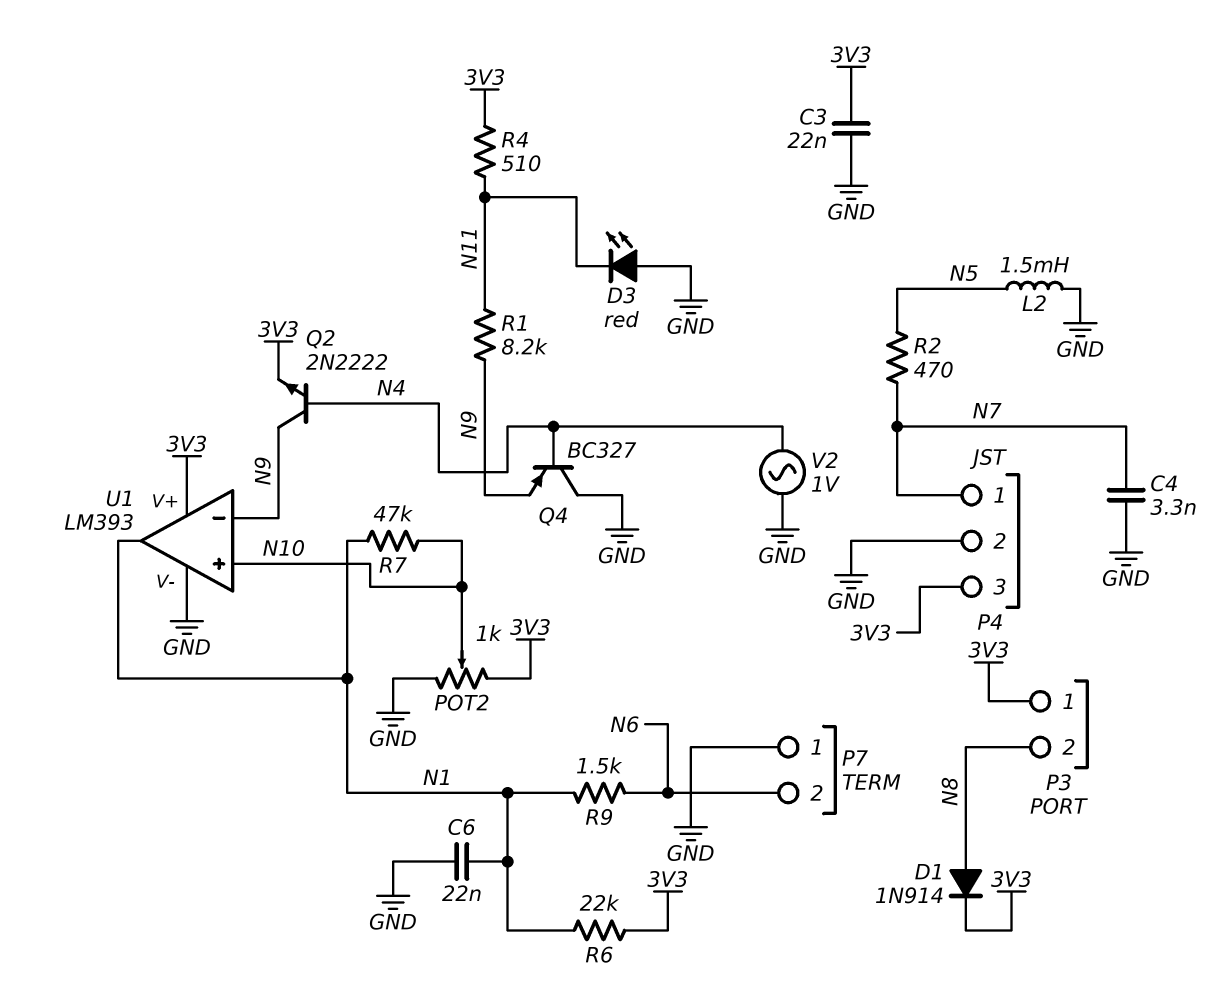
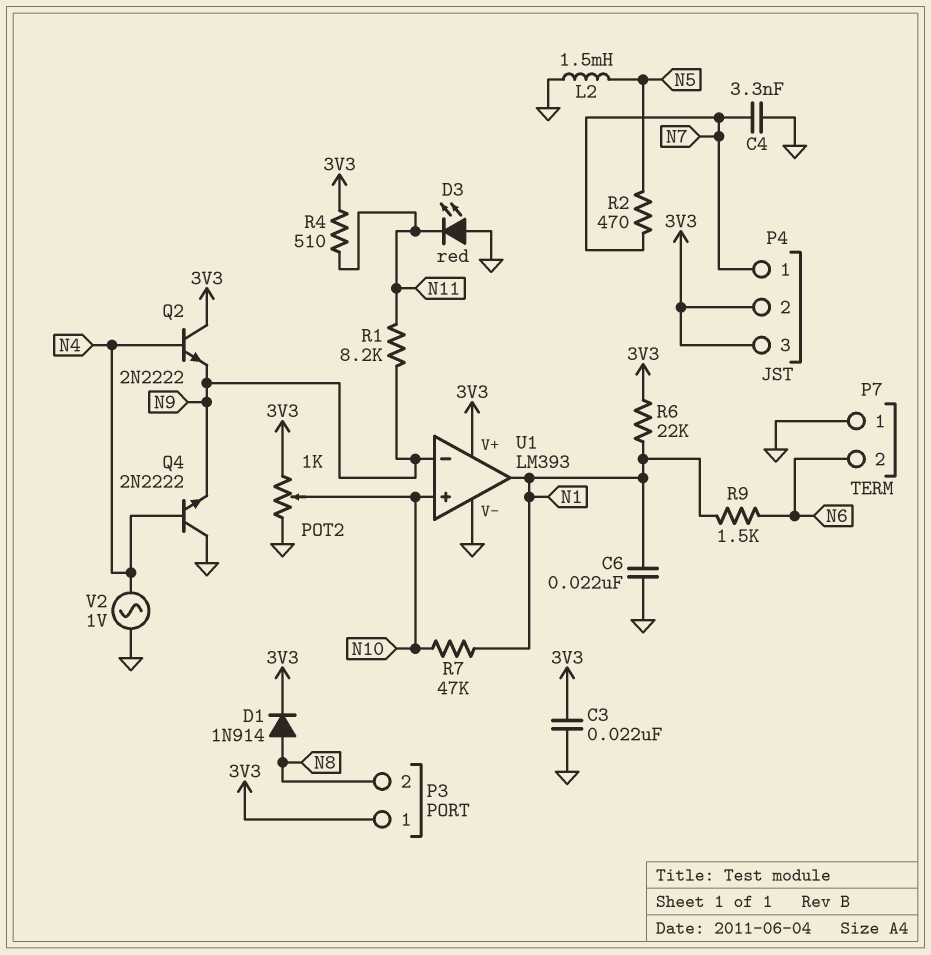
P4 pin 2: GND -> 3V3
Q2: NPN 2N2222 (B N4, C N9, E 3V3) -> NPN 2N2222 (B N4, C 3V3, E N9)
Q4: PNP BC327 (B N4, C GND, E N9) -> NPN 2N2222 (B N4, C GND, E N9)

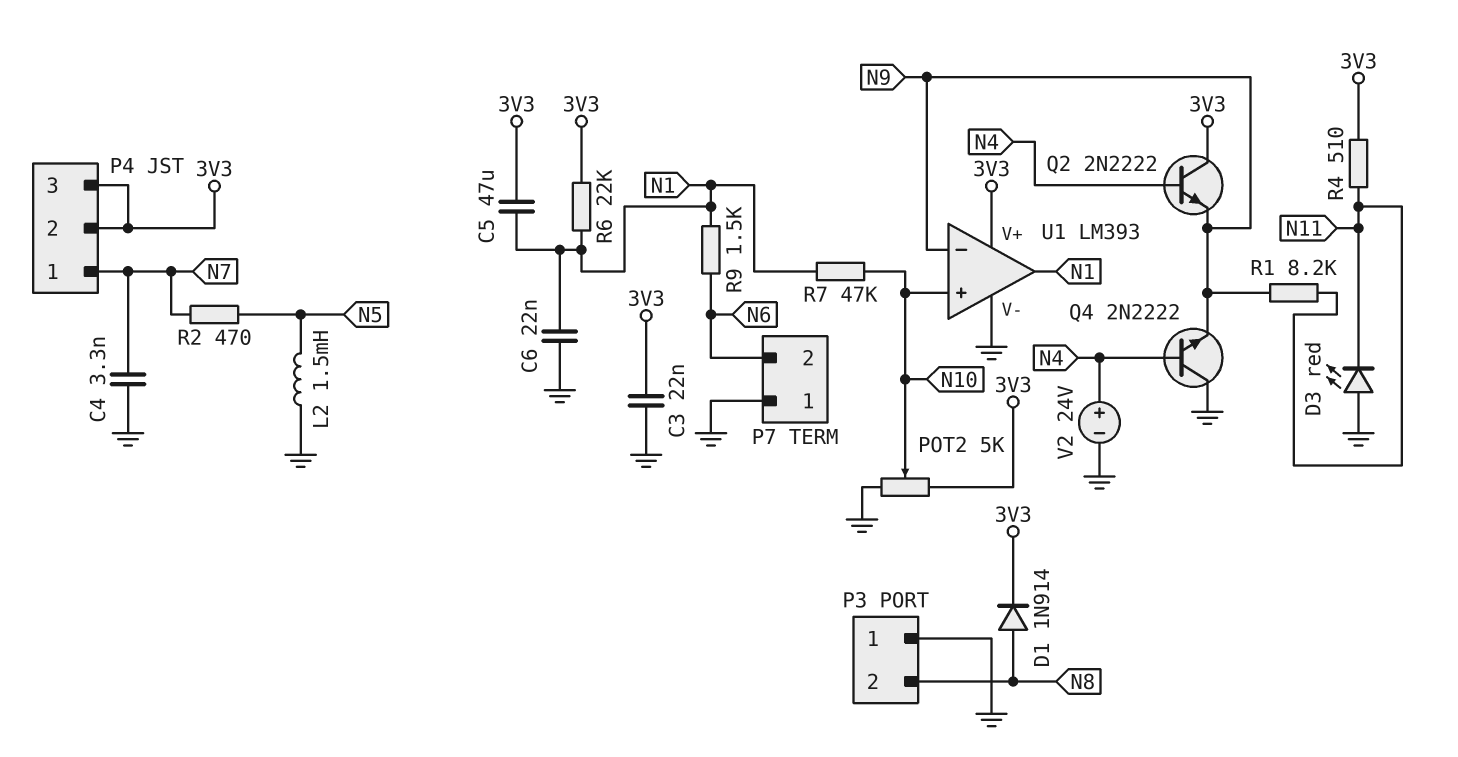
C5: none -> 47uF (3V3, N1)
P3 pin 1: 3V3 -> GND
POT2: 1k (3V3, GND, wiper N10) -> 5k (3V3, GND, wiper N10)
V2: AC 1V (GND, N4) -> 24V (plus N4, minus GND)

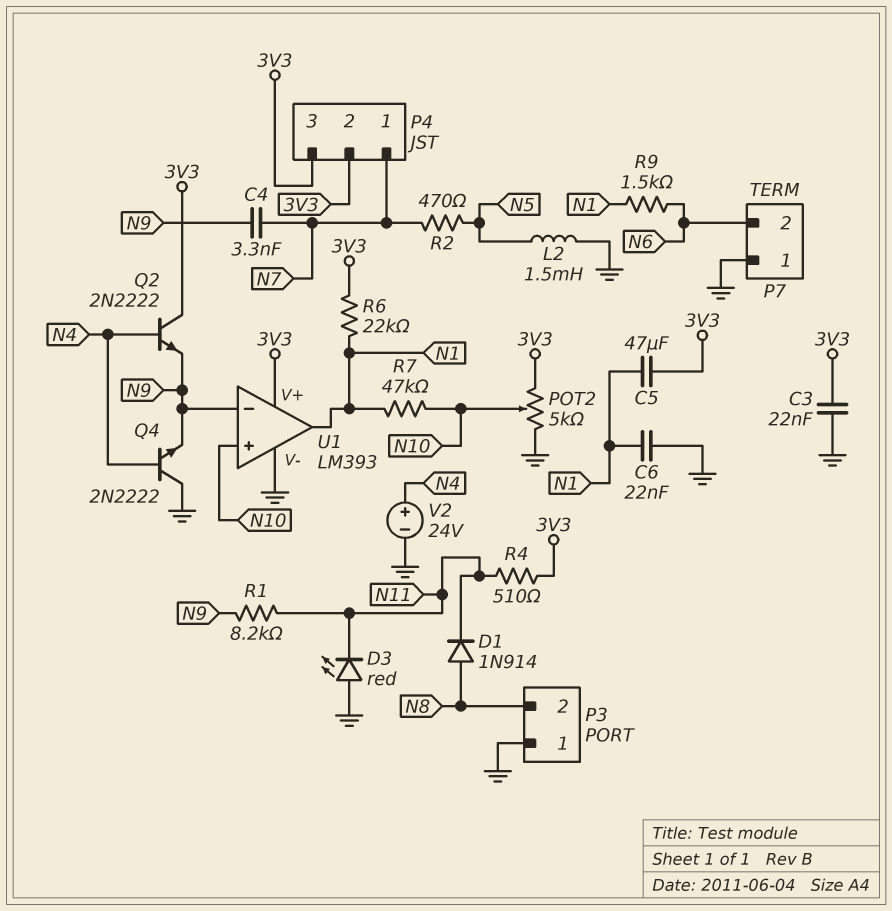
C4: 3.3nF (GND, N7) -> 3.3nF (N7, N9)
D1: diode 1N914 (A N8, K 3V3) -> diode 1N914 (A N8, K N11)

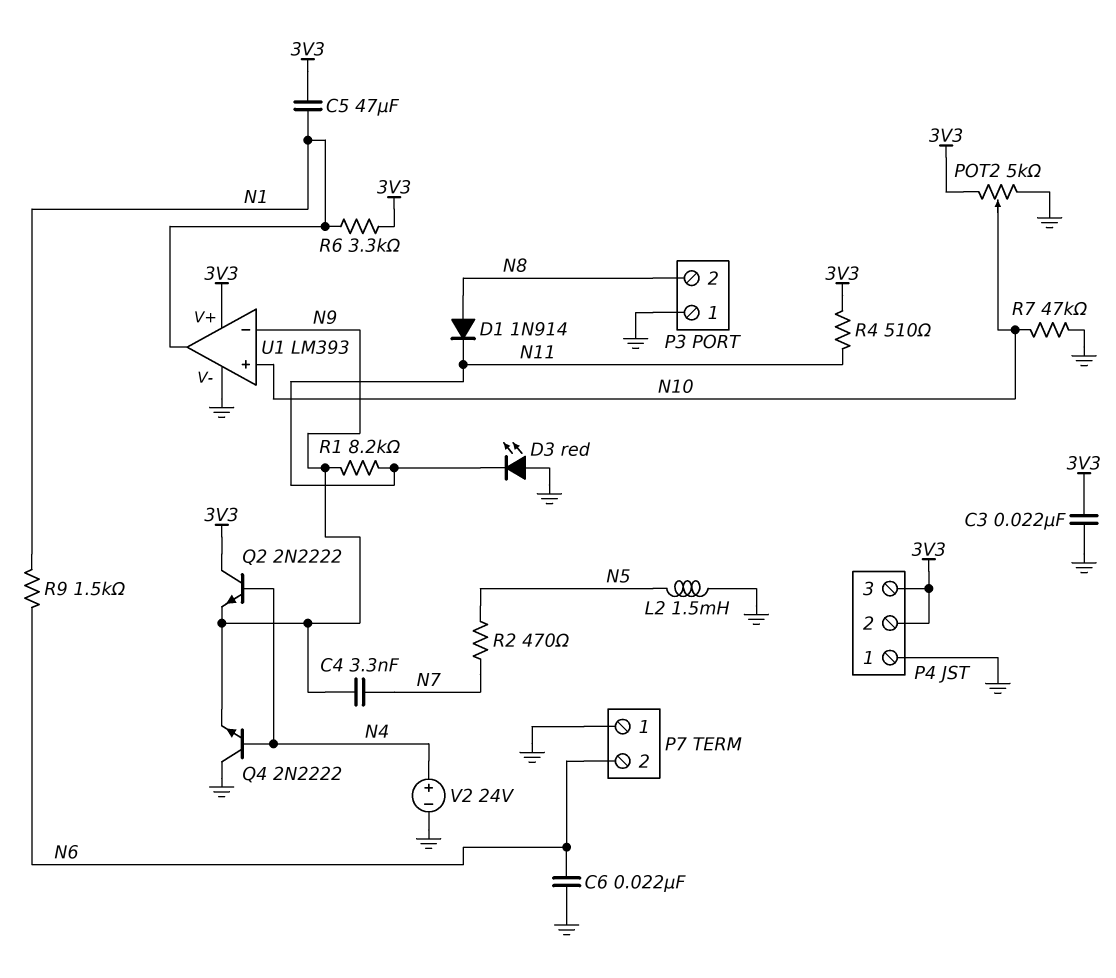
C6: 22nF (GND, N1) -> 22nF (GND, N6)
P4 pin 1: N7 -> GND
R6: 22k (3V3, N1) -> 3.3k (3V3, N1)
R7: 47k (N1, N10) -> 47k (GND, N10)

